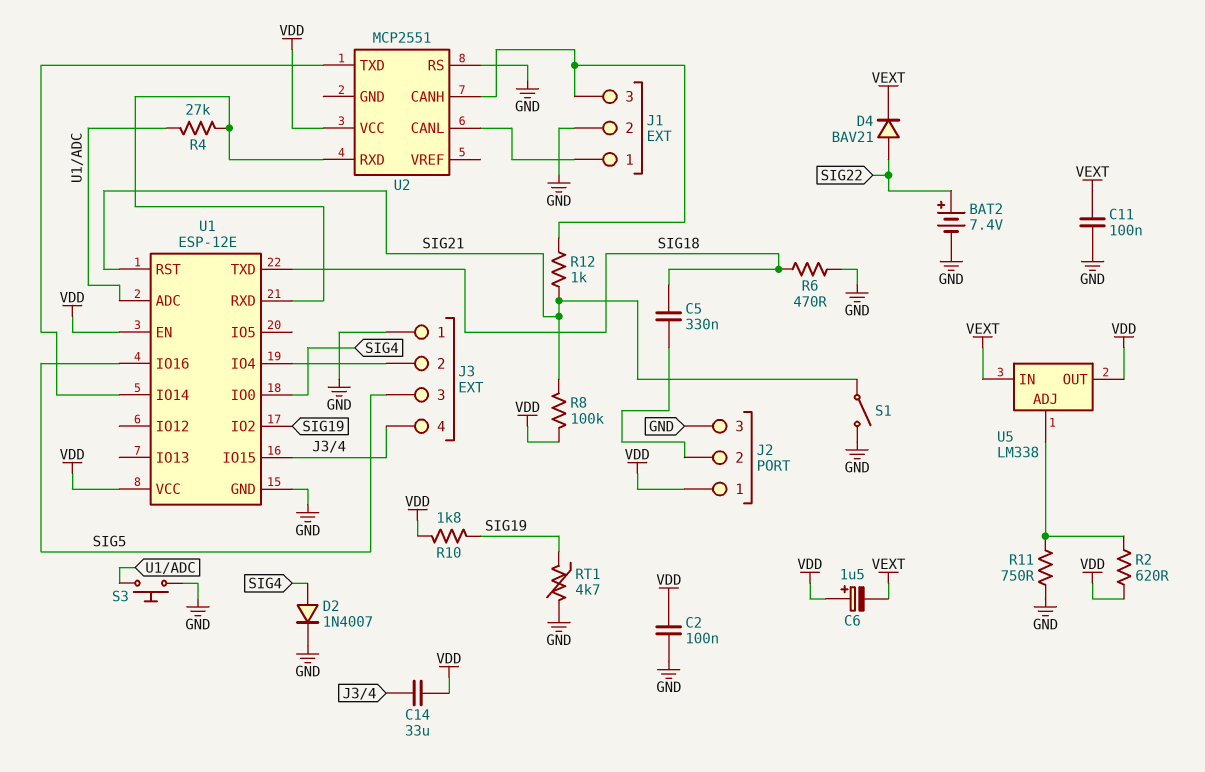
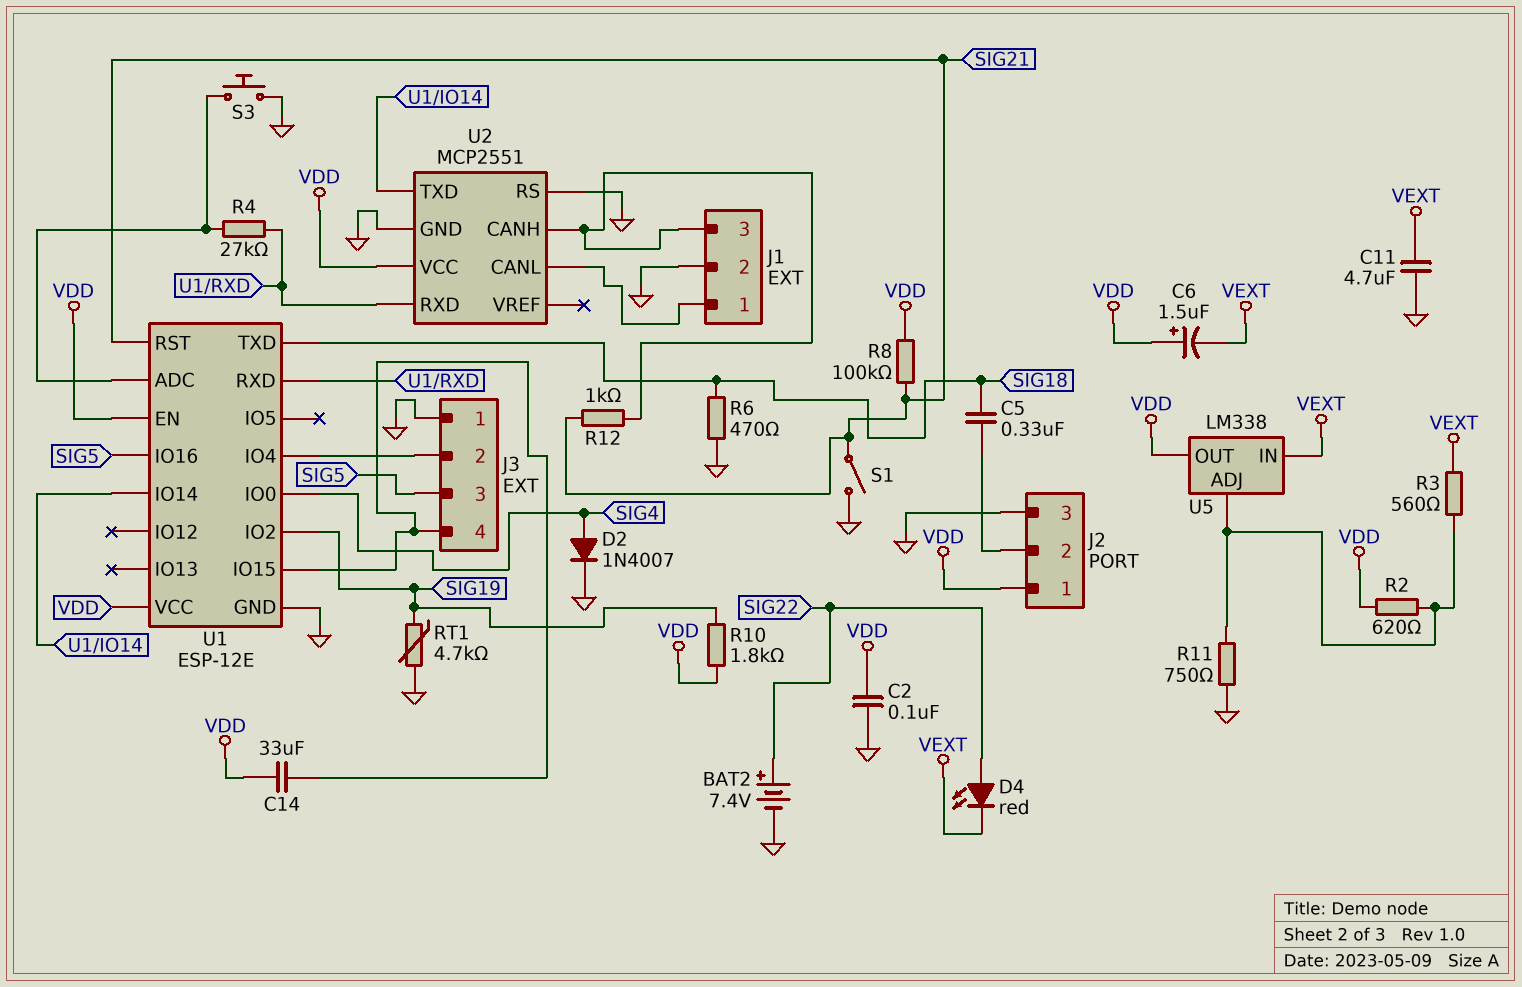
C11: 100nF (GND, VEXT) -> 4.7uF (GND, VEXT)
D4: diode BAV21 (A SIG22, K VEXT) -> LED red (A SIG22, K VEXT)
R3: none -> 560 (U5/ADJ, VEXT)
U2 pin GND: none -> GND

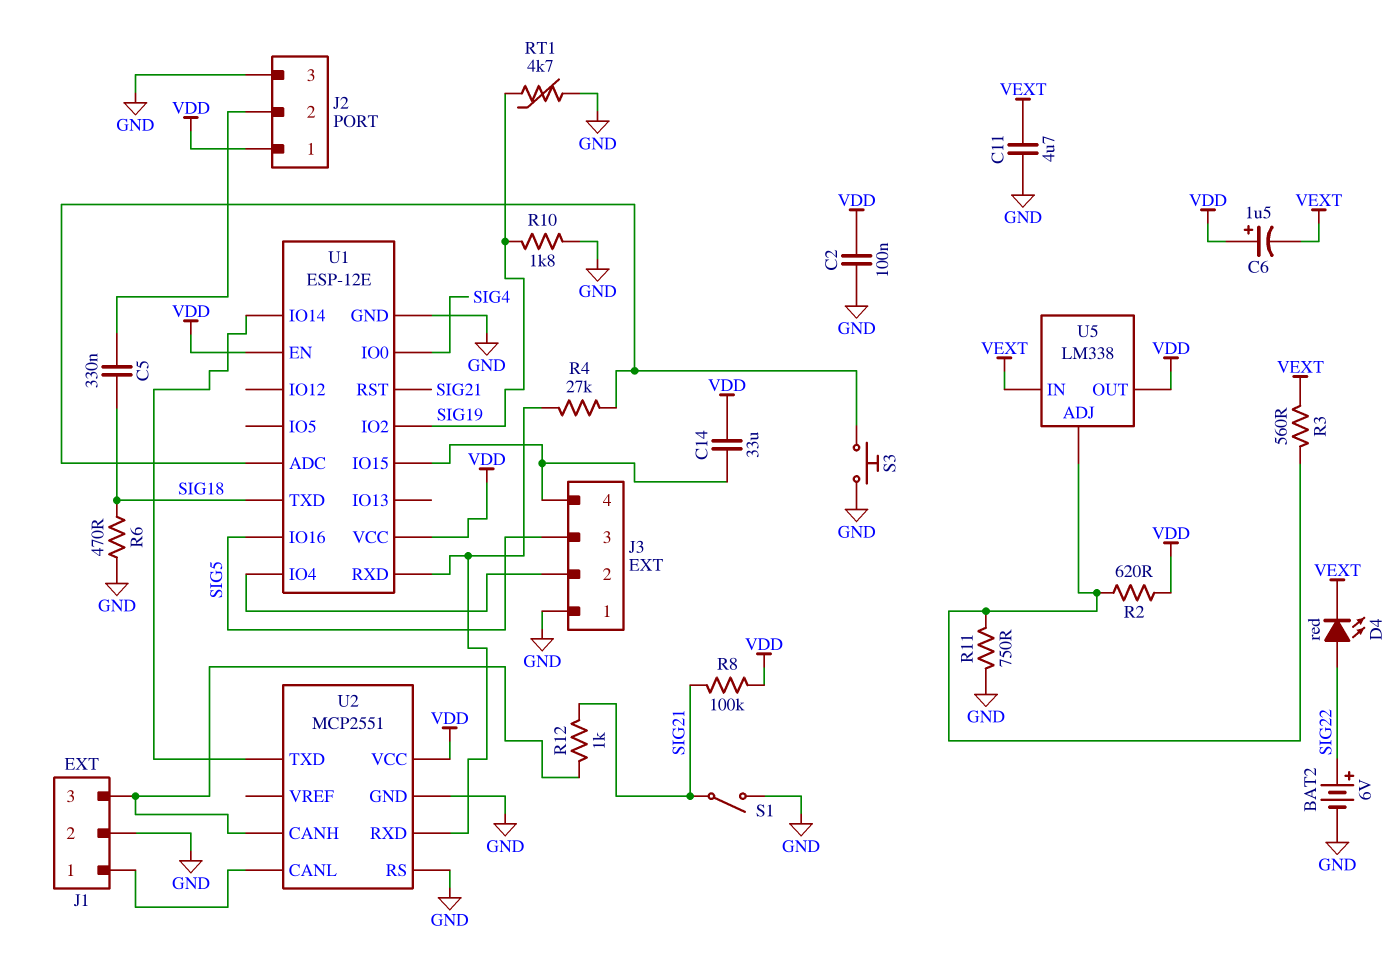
BAT2: 7.4V (plus SIG22, minus GND) -> 6V (plus SIG22, minus GND)
D2: diode 1N4007 (A SIG4, K GND) -> none
R10: 1.8k (SIG19, VDD) -> 1.8k (GND, SIG19)

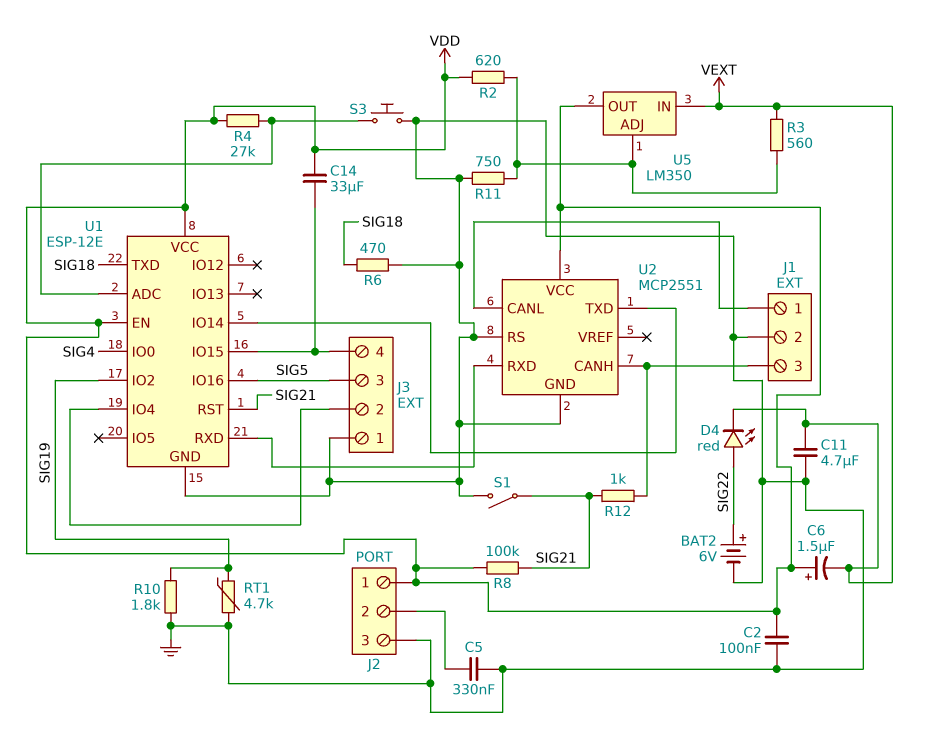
C5: 330nF (J2/2, SIG18) -> 330nF (GND, J2/2)
R4: 27k (U1/ADC, U1/RXD) -> 27k (U1/ADC, VDD)
U5: LM338 -> LM350

